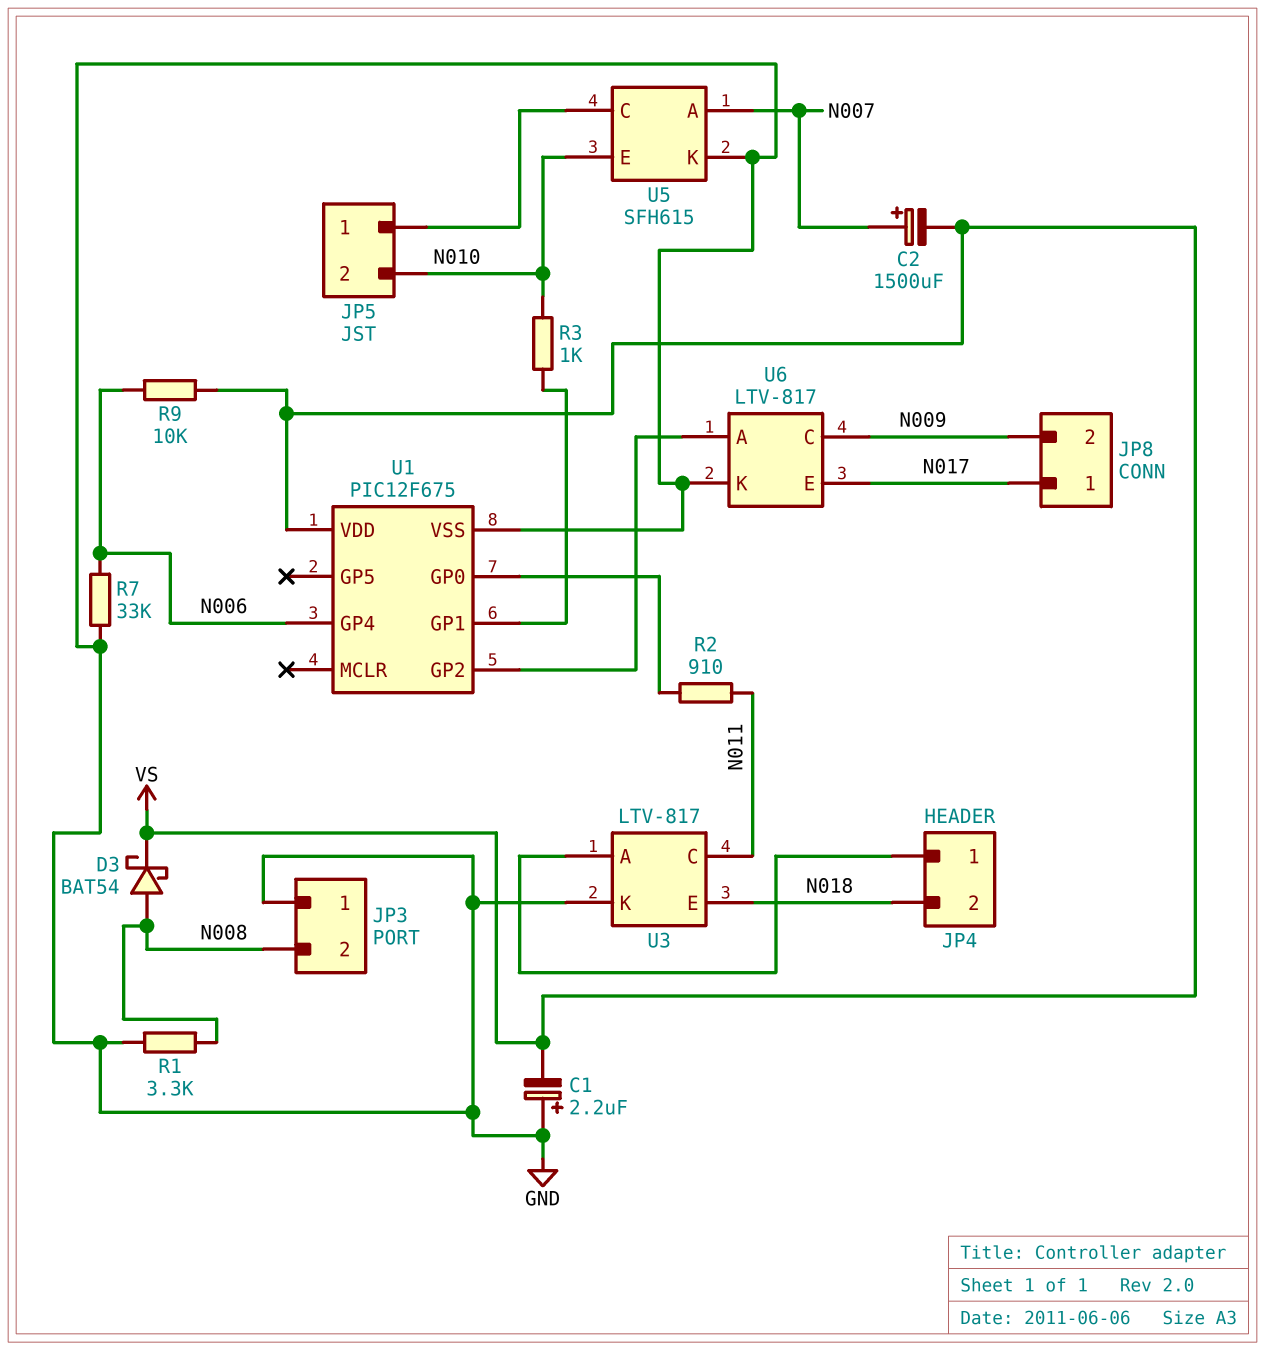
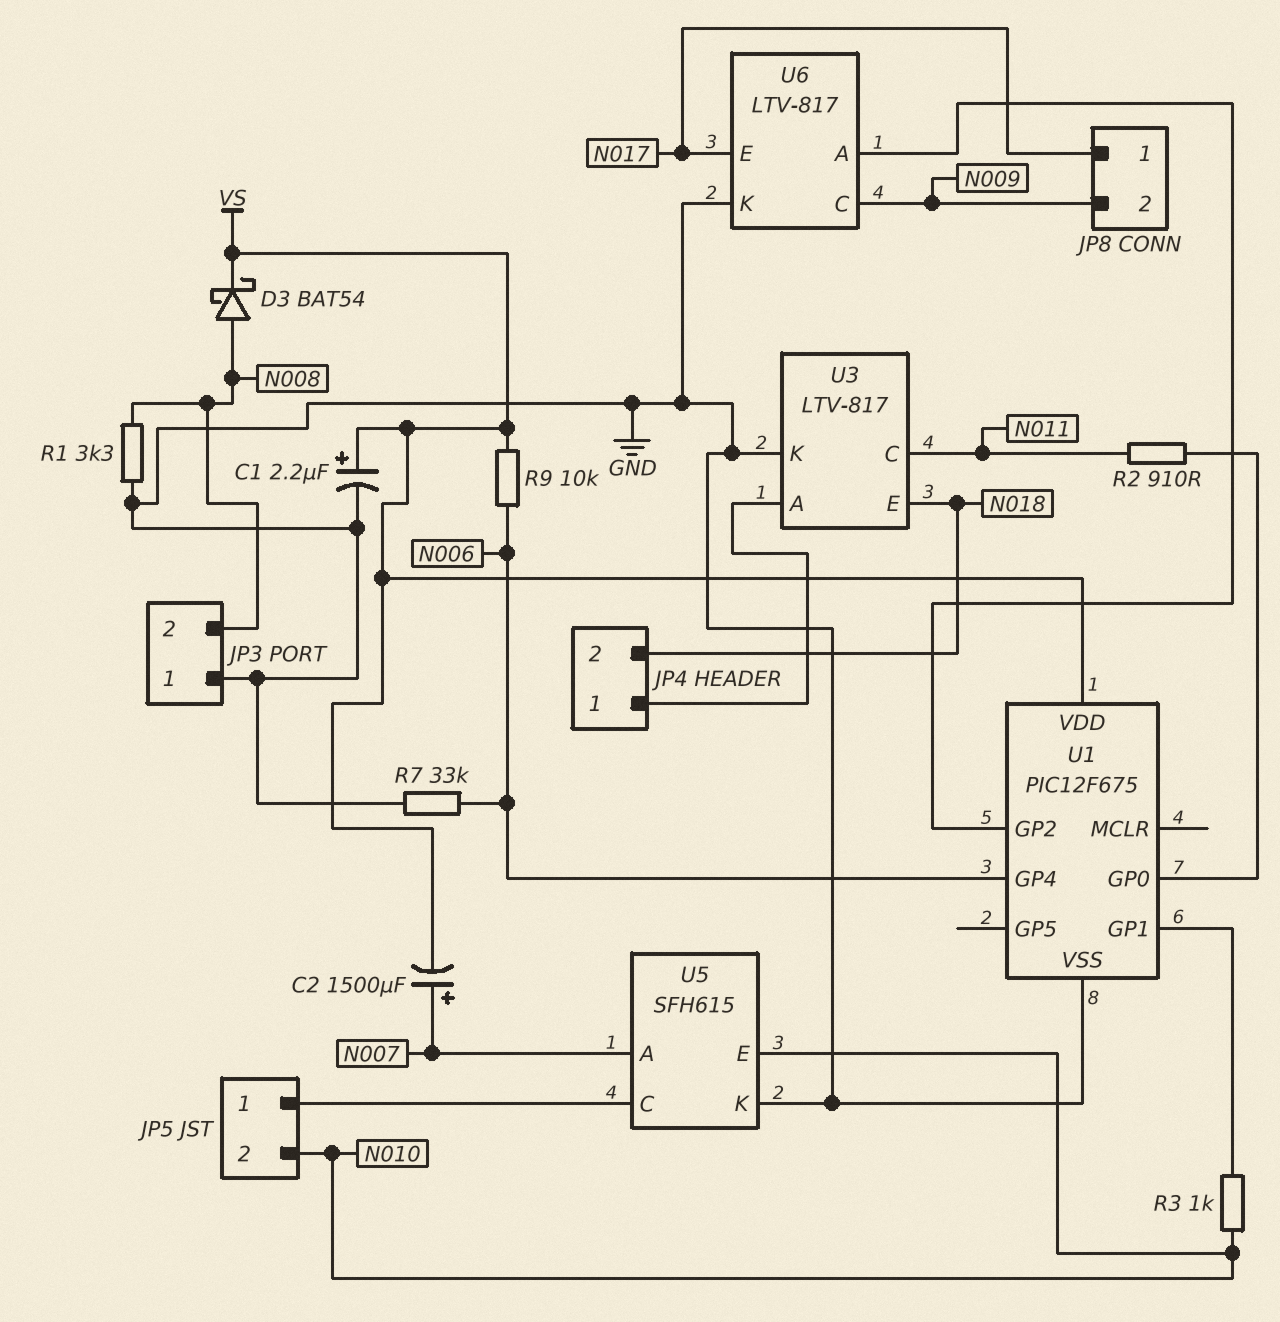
C1: 2.2uF (plus GND, minus VS) -> 2.2uF (plus VS, minus GND)

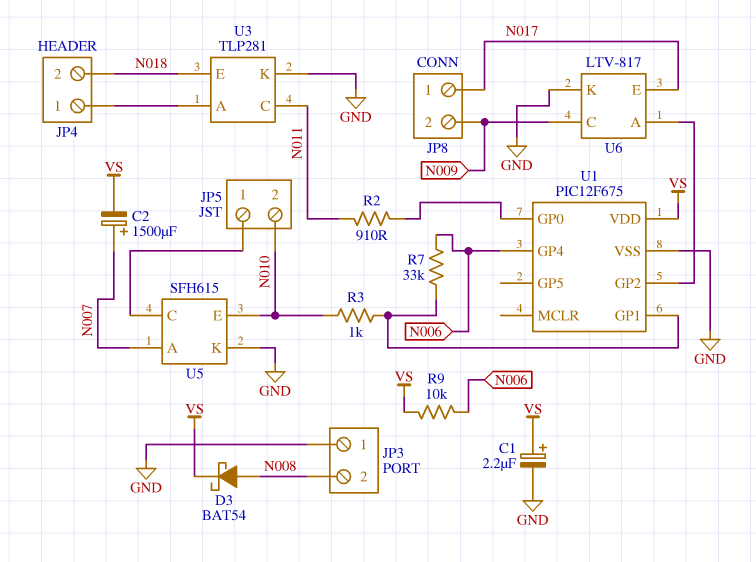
R1: 3.3k (GND, N008) -> none
R7: 33k (GND, N006) -> 33k (N006, U1/GP1)
U3: LTV-817 -> TLP281

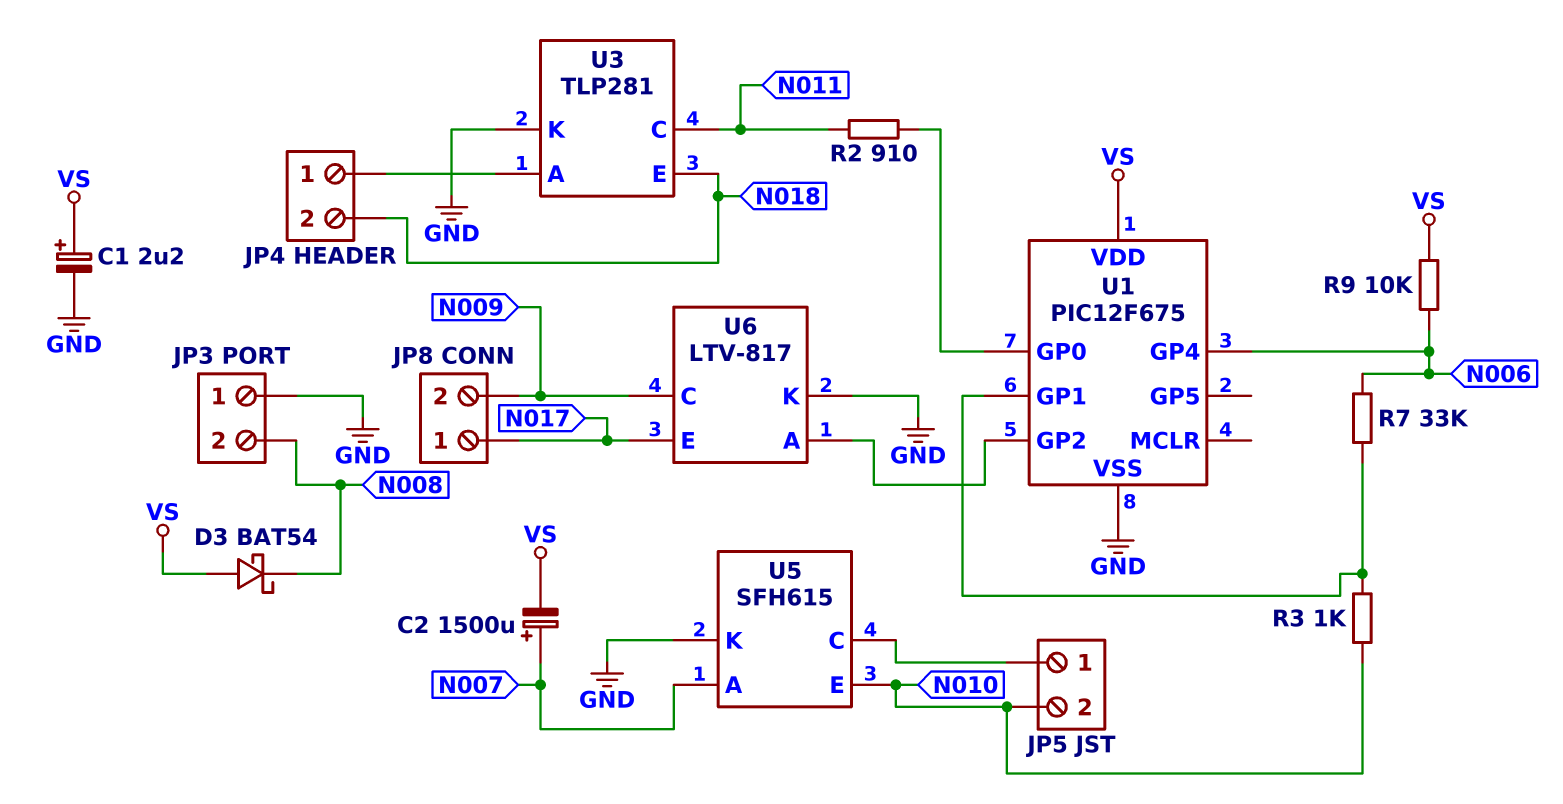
D3: schottky BAT54 (A N008, K VS) -> schottky BAT54 (A VS, K N008)

